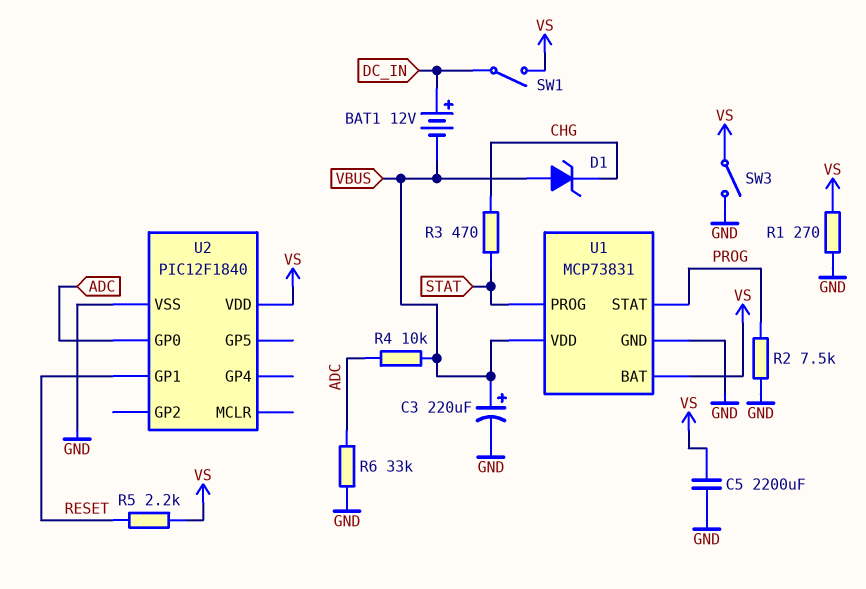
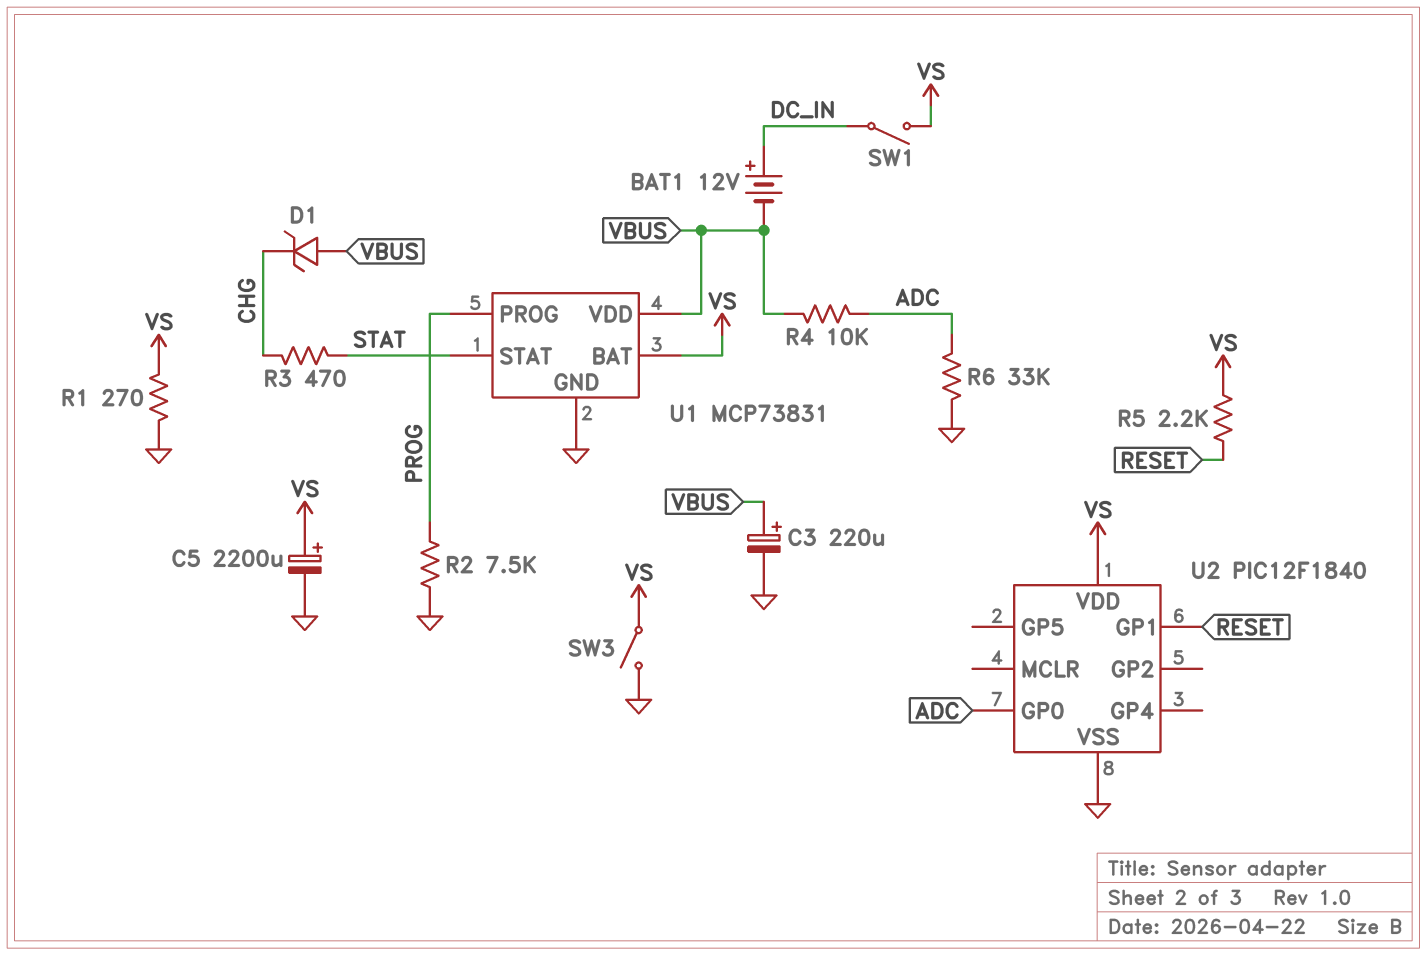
C5: 2200uF (GND, VS) -> 2200uF (plus VS, minus GND)
U1 pin PROG: STAT -> PROG
U1 pin STAT: PROG -> STAT

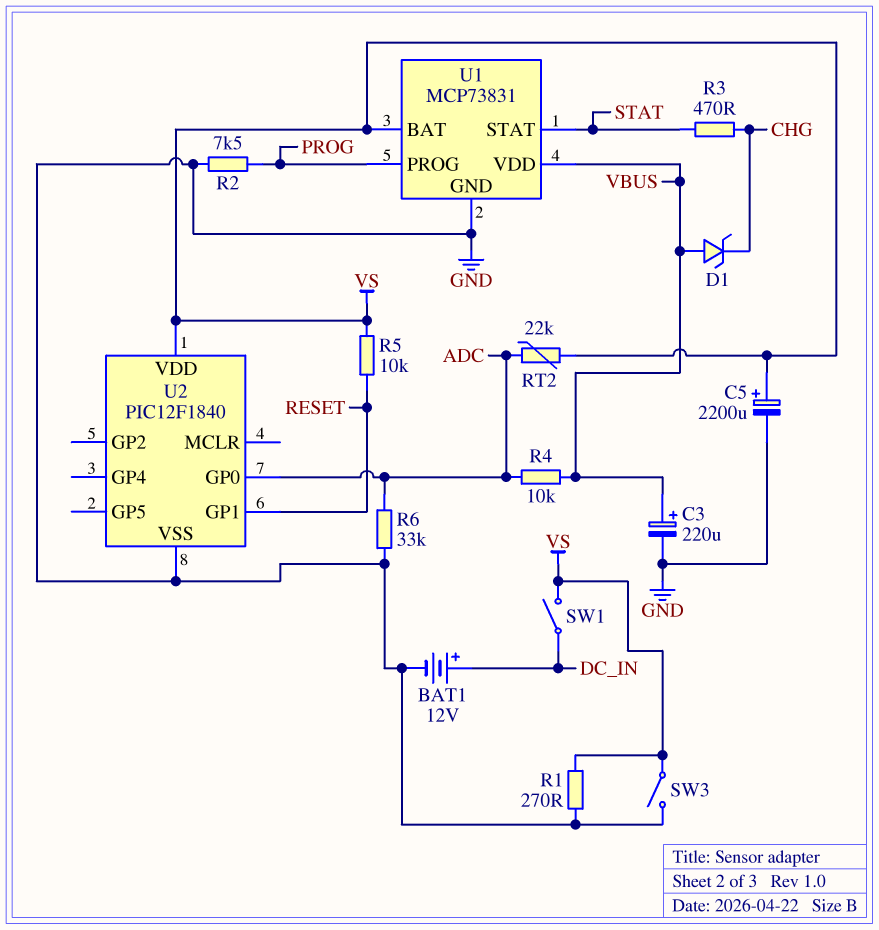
BAT1: 12V (plus DC_IN, minus VBUS) -> 12V (plus DC_IN, minus GND)
R5: 2.2k (RESET, VS) -> 10k (RESET, VS)
RT2: none -> 22k (ADC, VS)

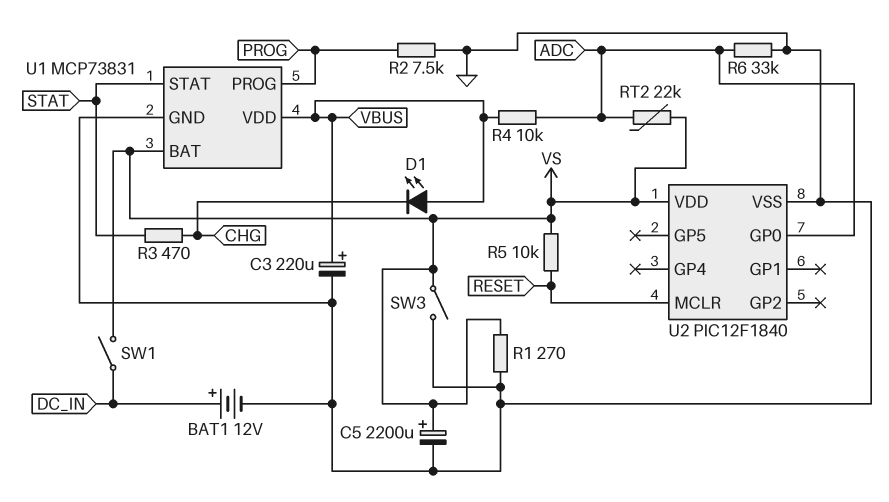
D1: zener (A VBUS, K CHG) -> LED (A VBUS, K CHG)
U2 pin GP1: RESET -> none
U2 pin MCLR: none -> RESET

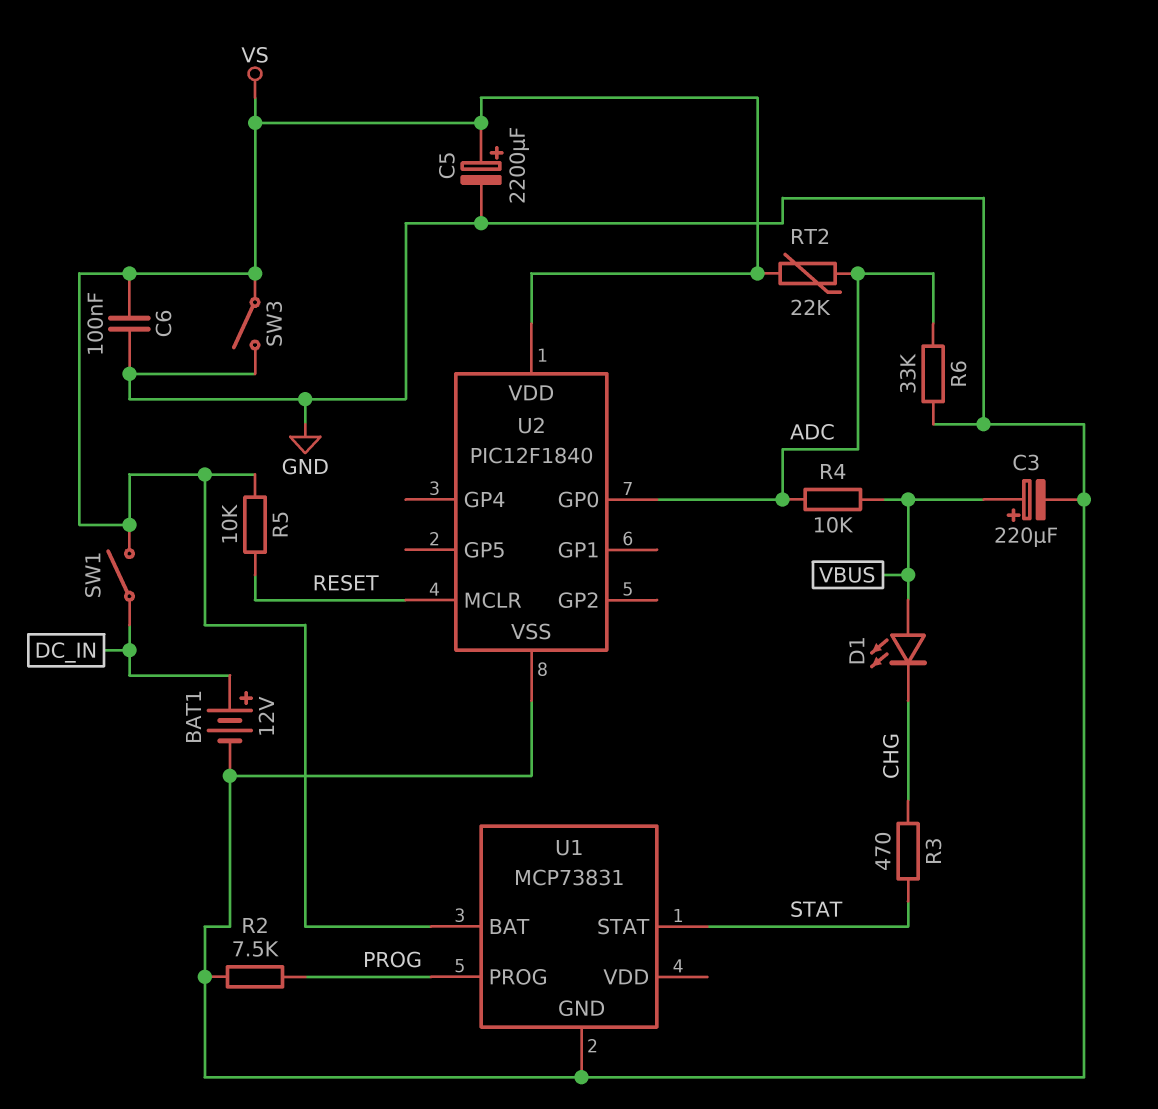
C6: none -> 100nF (GND, VS)
R1: 270 (GND, VS) -> none
U1 pin VDD: VBUS -> none

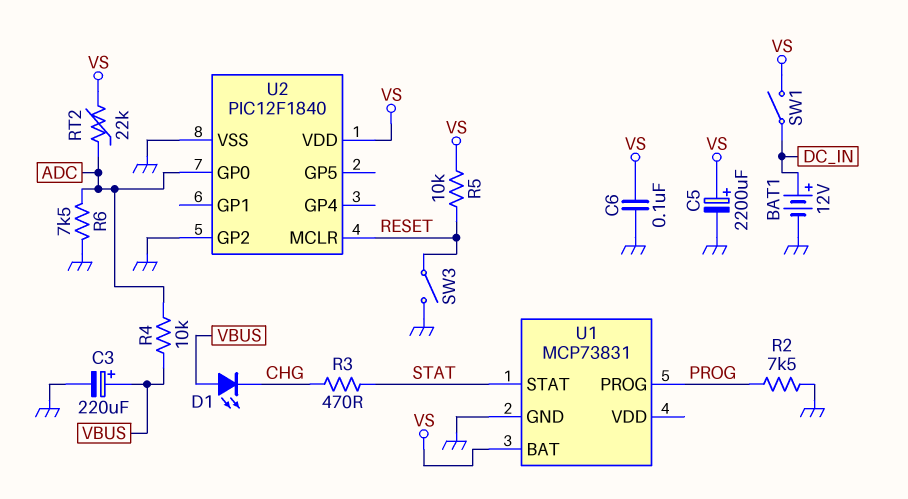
R6: 33k (ADC, GND) -> 7.5k (ADC, GND)
SW3: switch (GND, VS) -> switch (GND, RESET)
U2 pin GP2: none -> GND

